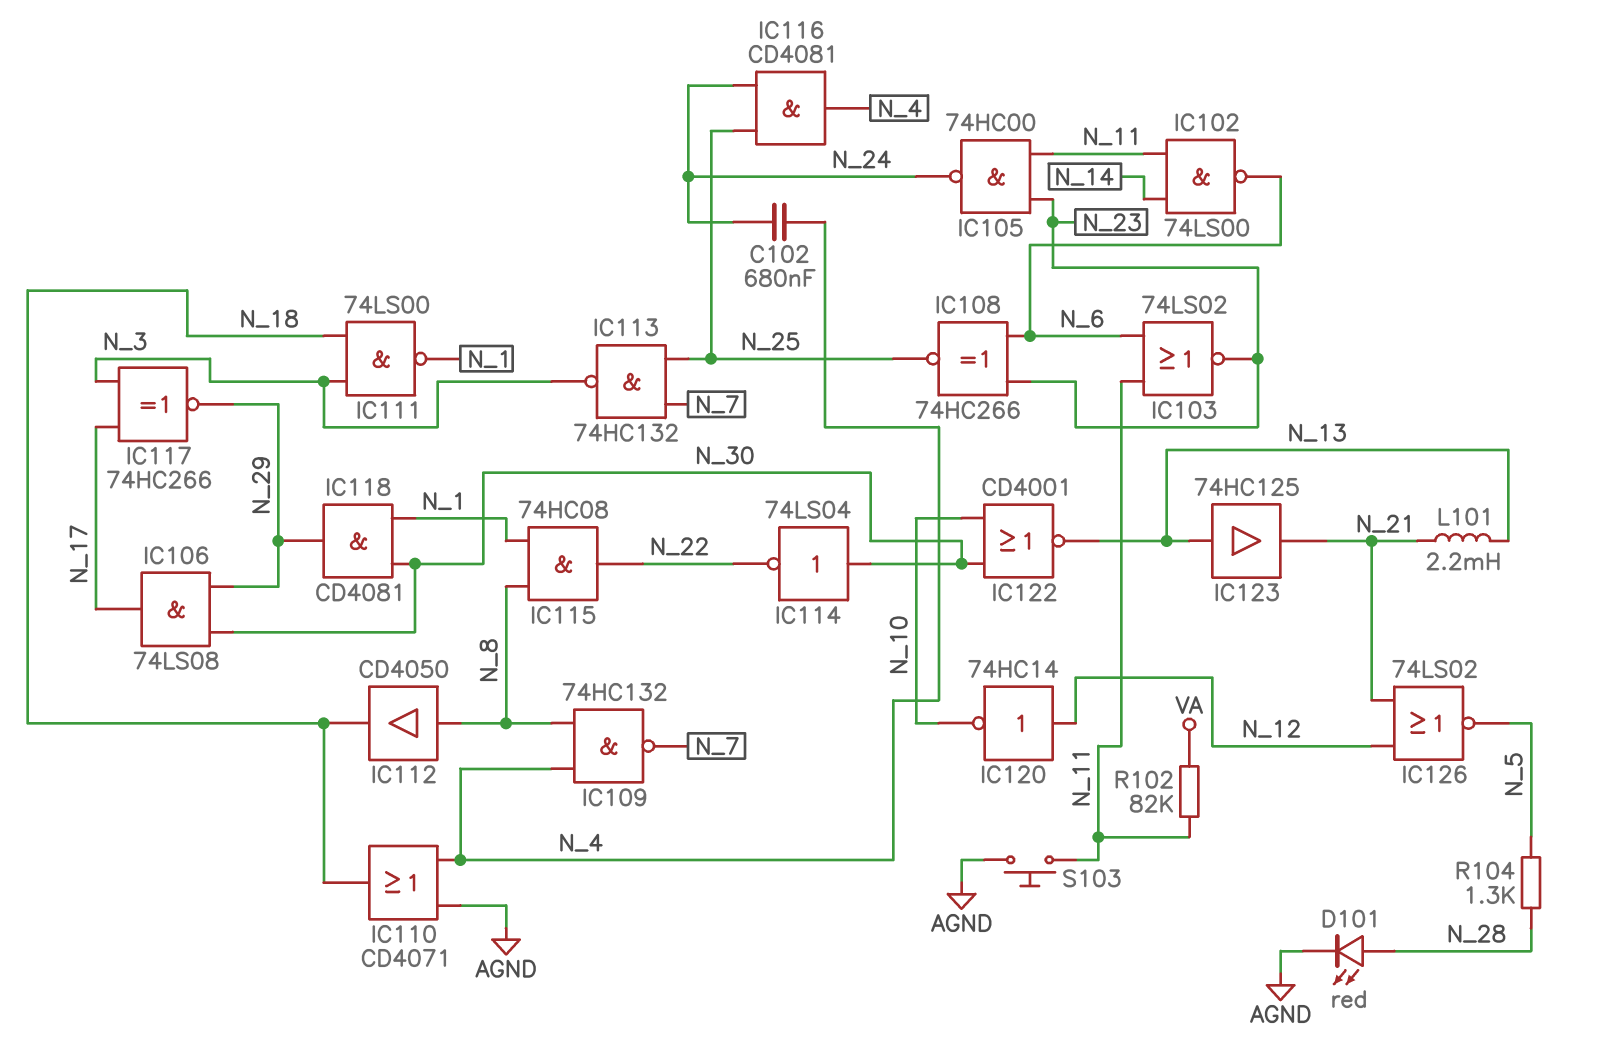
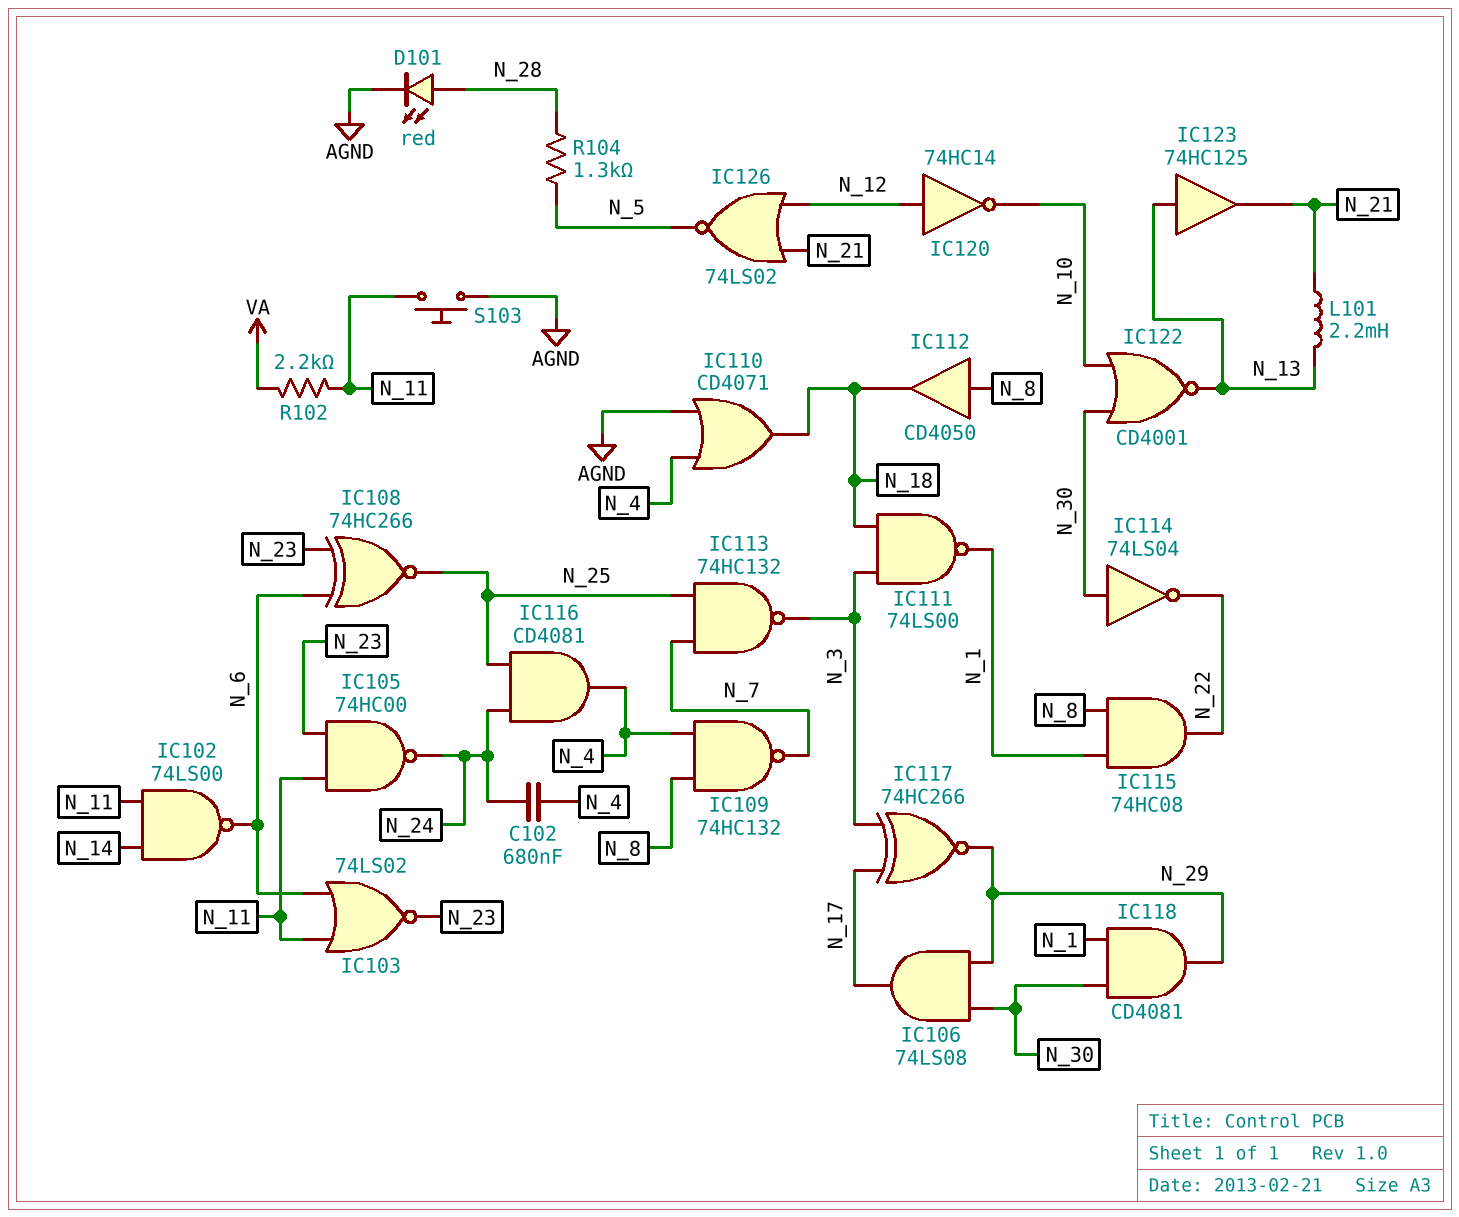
R102: 82k (N_11, VA) -> 2.2k (N_11, VA)

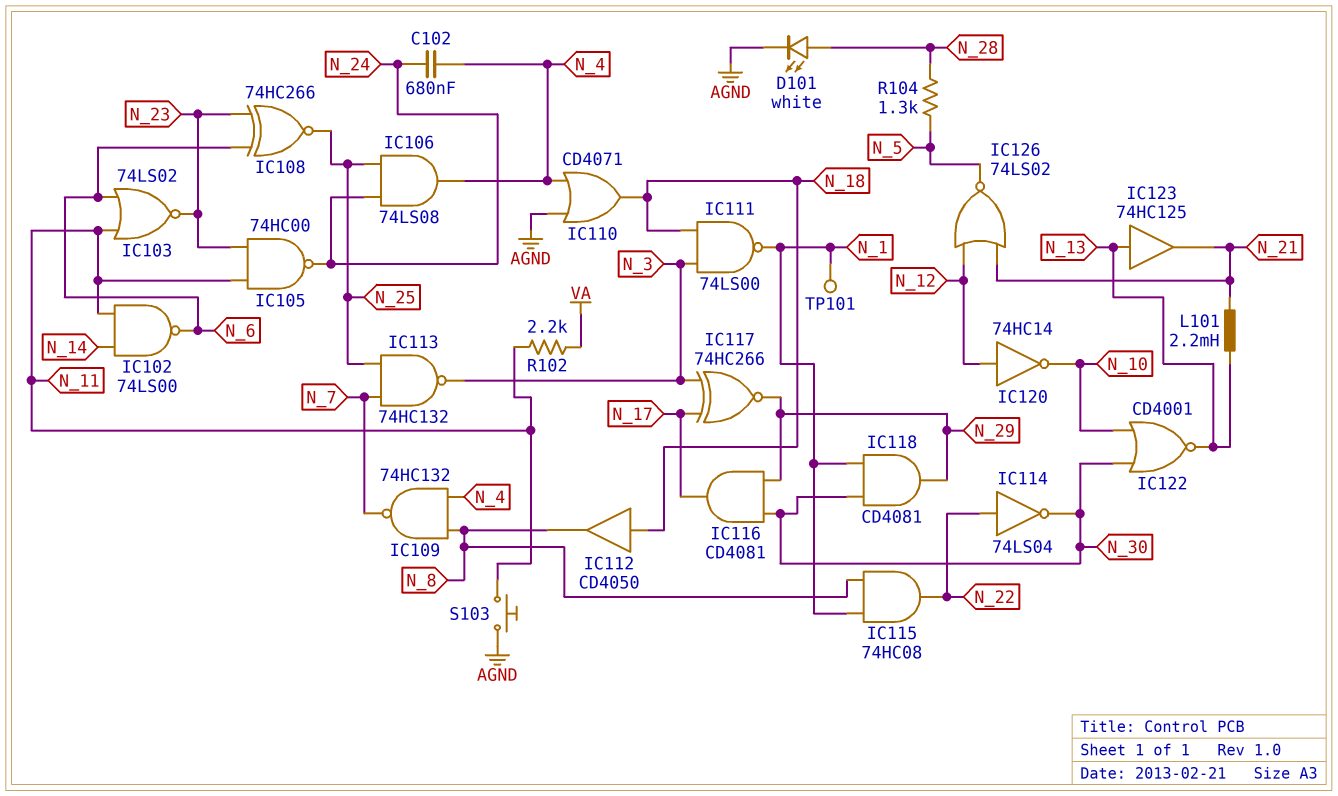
D101: LED red (A N_28, K AGND) -> LED white (A N_28, K AGND)
IC106: AND 74LS08 (in N_29, in N_30, out N_17) -> AND 74LS08 (in N_24, in N_25, out N_4)
IC112: buffer CD4050 (in N_8, out N_18) -> buffer CD4050 (in N_18, out N_8)
IC114: NOT 74LS04 (in N_30, out N_22) -> NOT 74LS04 (in N_22, out N_30)
IC116: AND CD4081 (in N_24, in N_25, out N_4) -> AND CD4081 (in N_29, in N_30, out N_17)
TP101: none -> test point (N_1)

